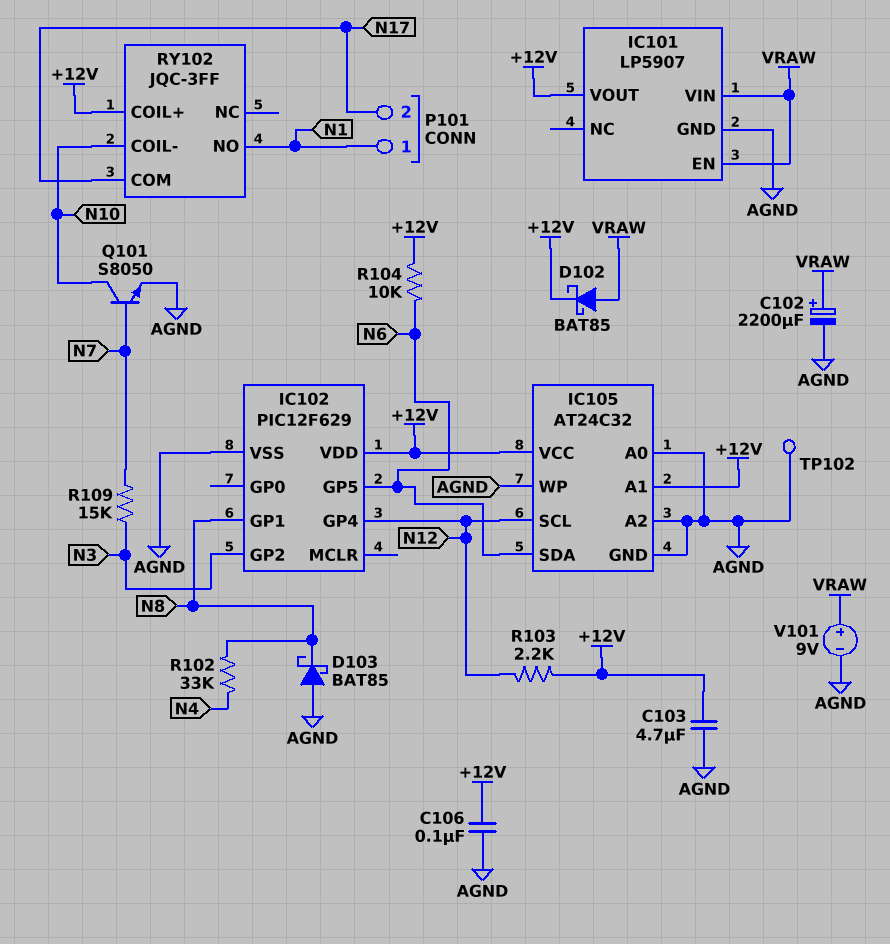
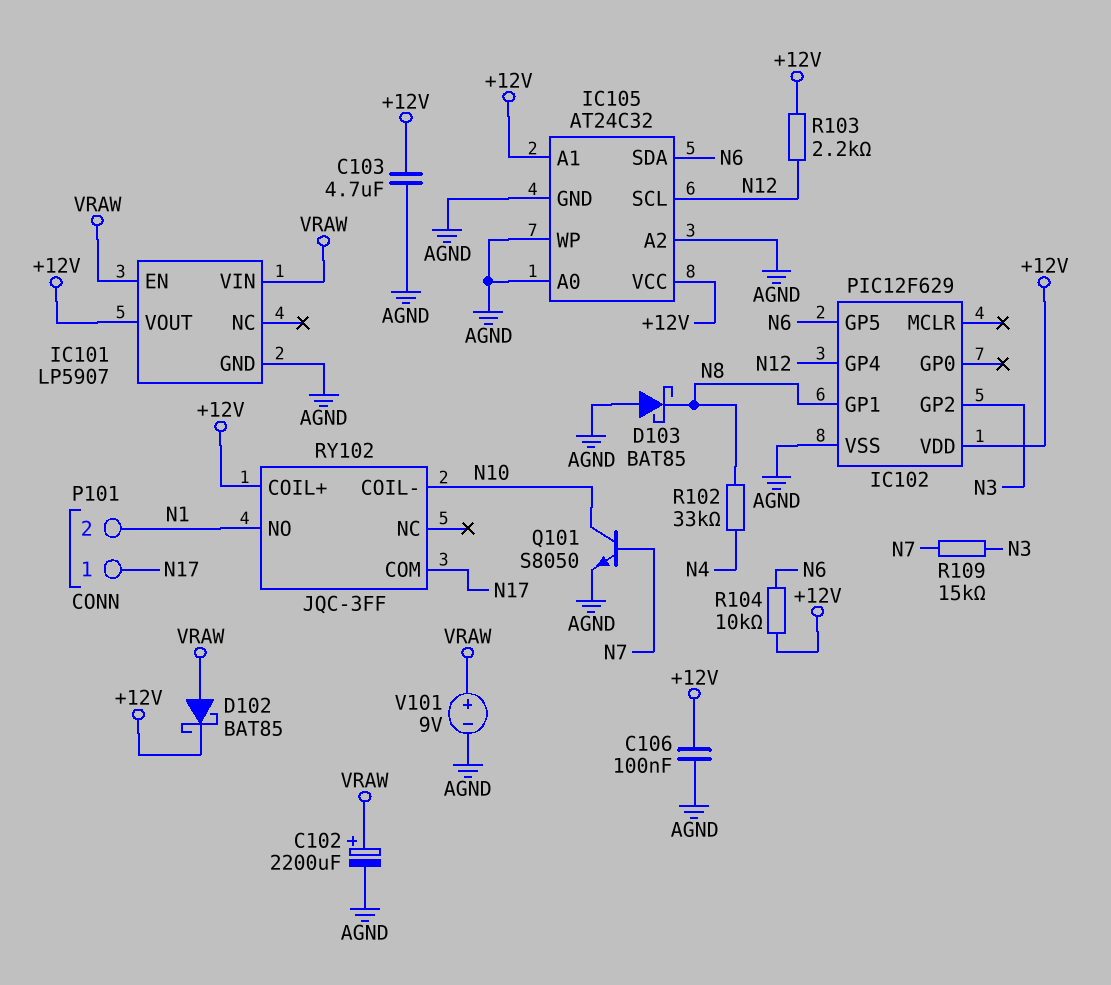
P101 pin 1: N1 -> N17
P101 pin 2: N17 -> N1
TP102: test point (AGND) -> none

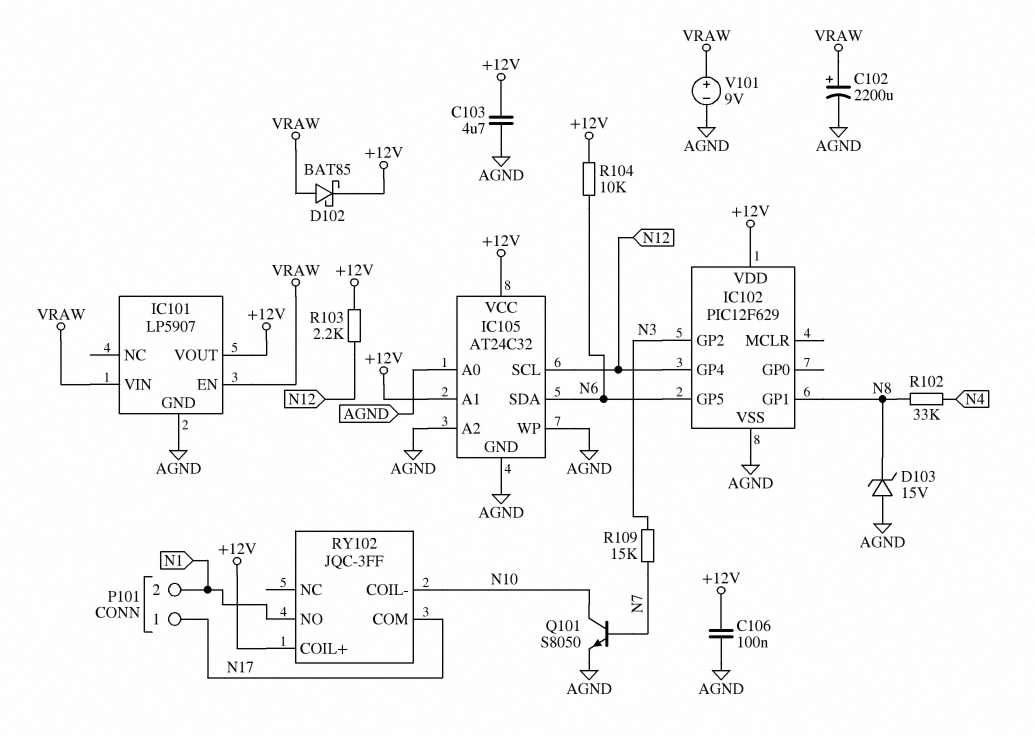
D103: schottky BAT85 (A AGND, K N8) -> zener 15V (A AGND, K N8)

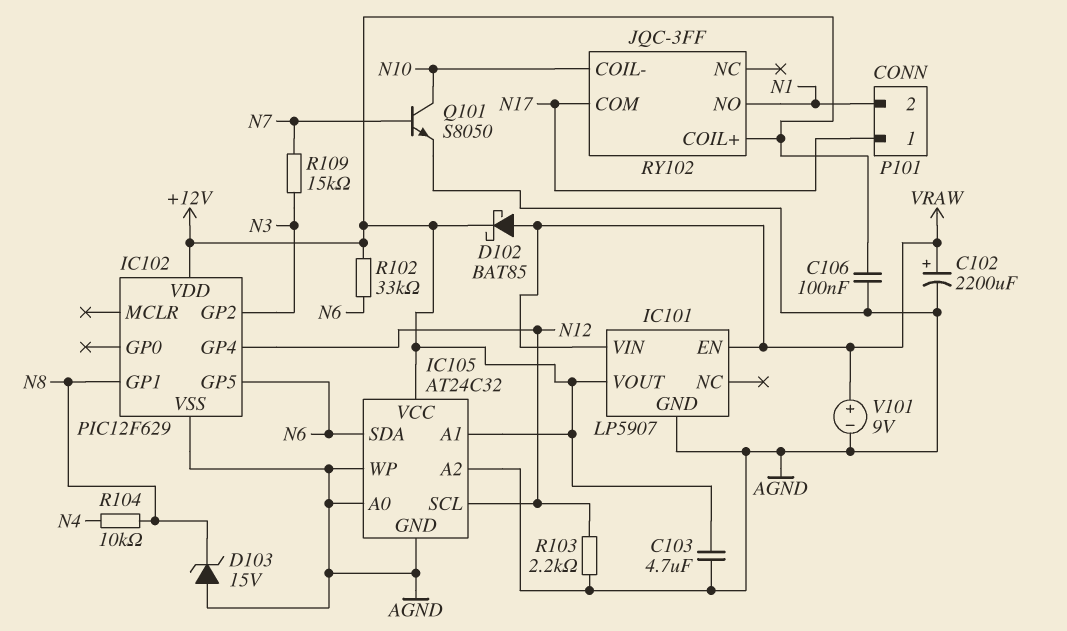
R102: 33k (N4, N8) -> 33k (+12V, N6)
R103: 2.2k (+12V, N12) -> 2.2k (AGND, N12)
R104: 10k (+12V, N6) -> 10k (N4, N8)

